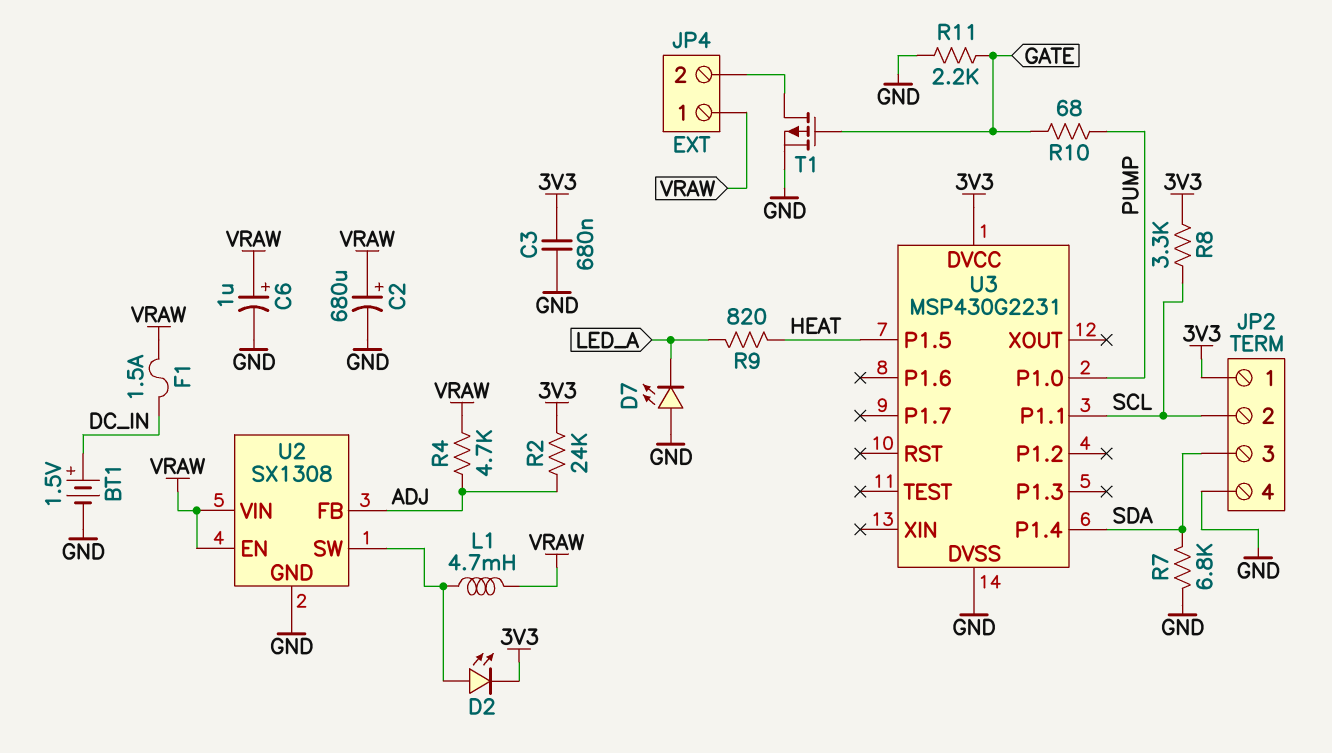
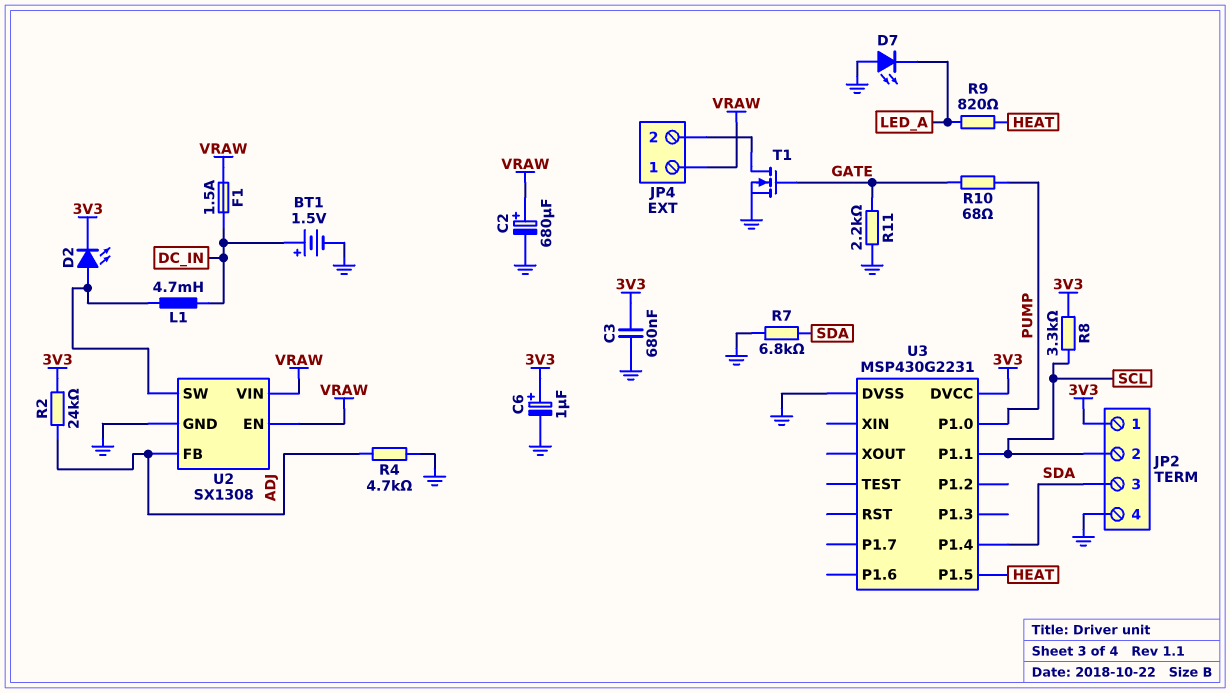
C6: 1uF (plus VRAW, minus GND) -> 1uF (plus 3V3, minus GND)
L1: 4.7mH (U2/SW, VRAW) -> 4.7mH (DC_IN, U2/SW)
R4: 4.7k (ADJ, VRAW) -> 4.7k (ADJ, GND)
T1: PMOS (G GATE, D JP4/2, S GND) -> NMOS (G GATE, D JP4/2, S GND)

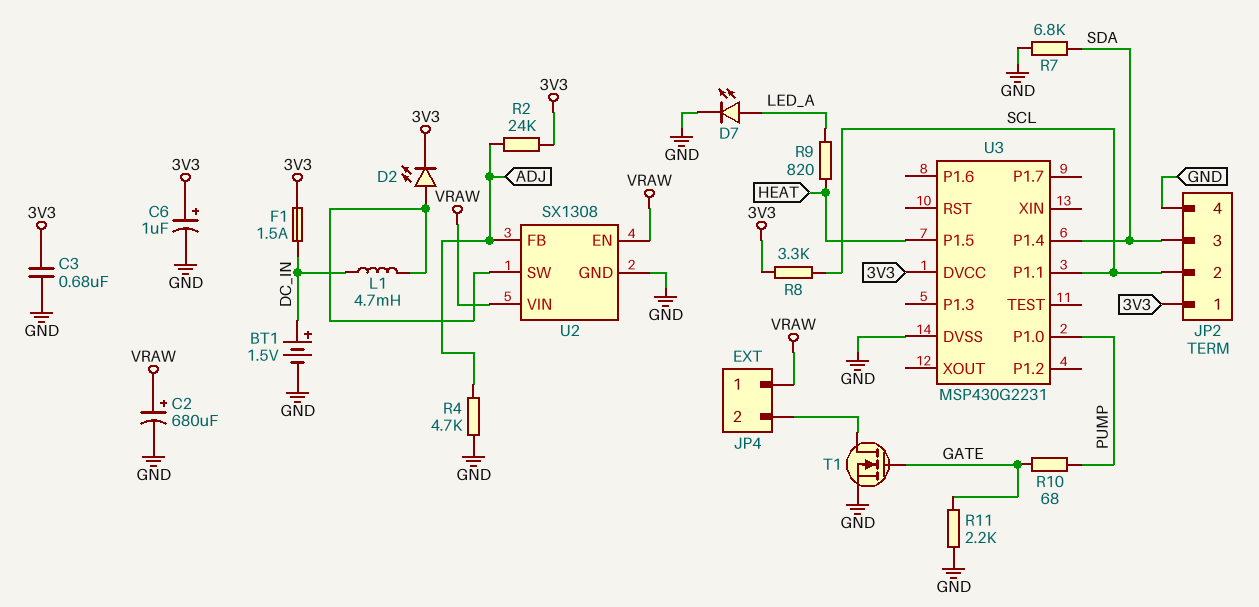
D7: LED (A GND, K LED_A) -> LED (A LED_A, K GND)
F1: 1.5A (DC_IN, VRAW) -> 1.5A (3V3, DC_IN)

